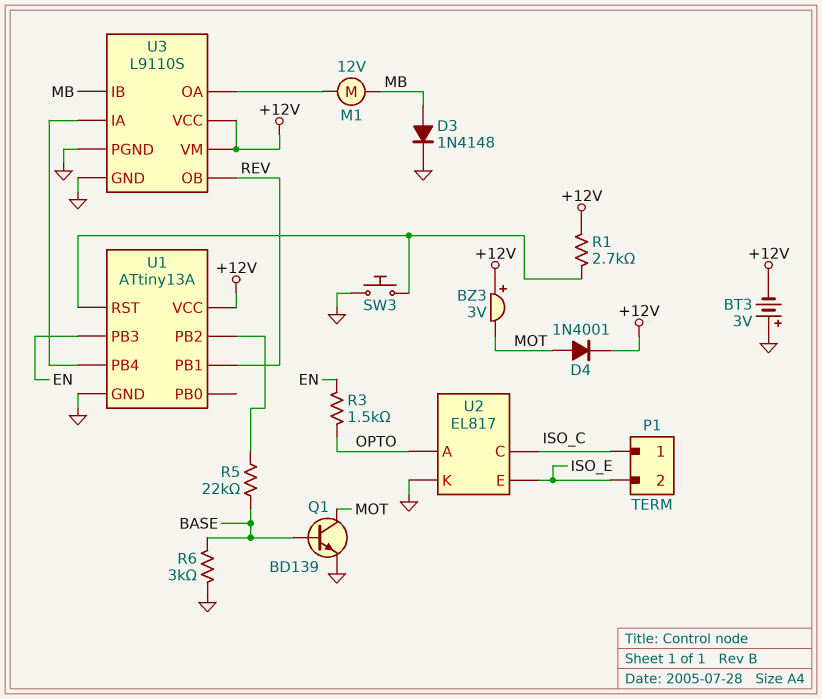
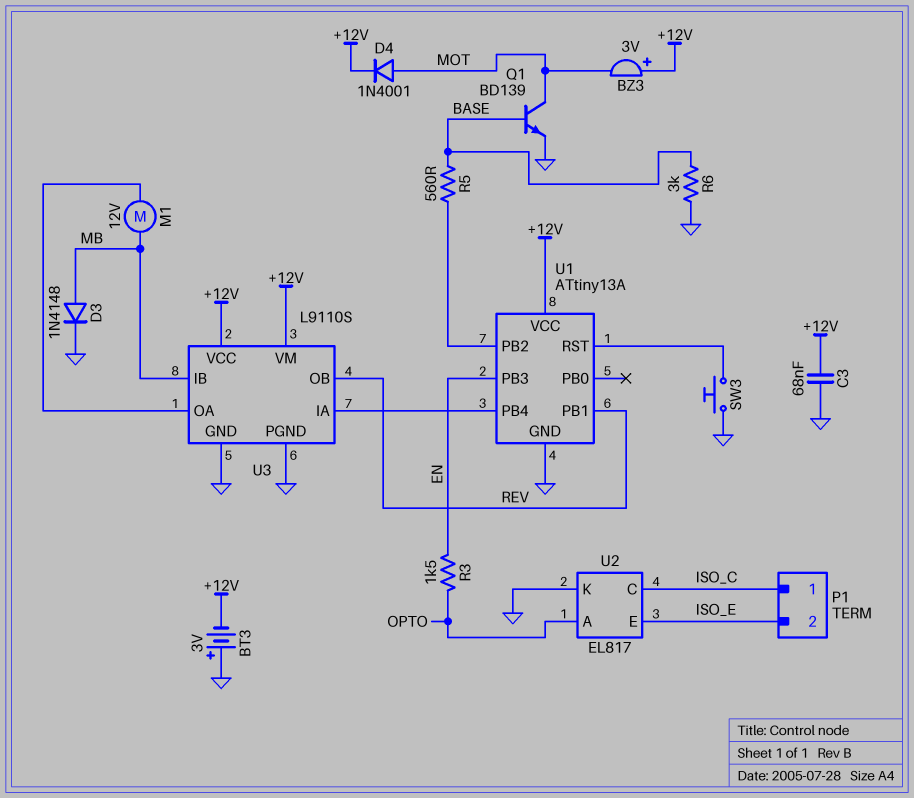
C3: none -> 68nF (+12V, GND)
R1: 2.7k (+12V, U1/RST) -> none
R5: 22k (BASE, U1/PB2) -> 560 (BASE, U1/PB2)

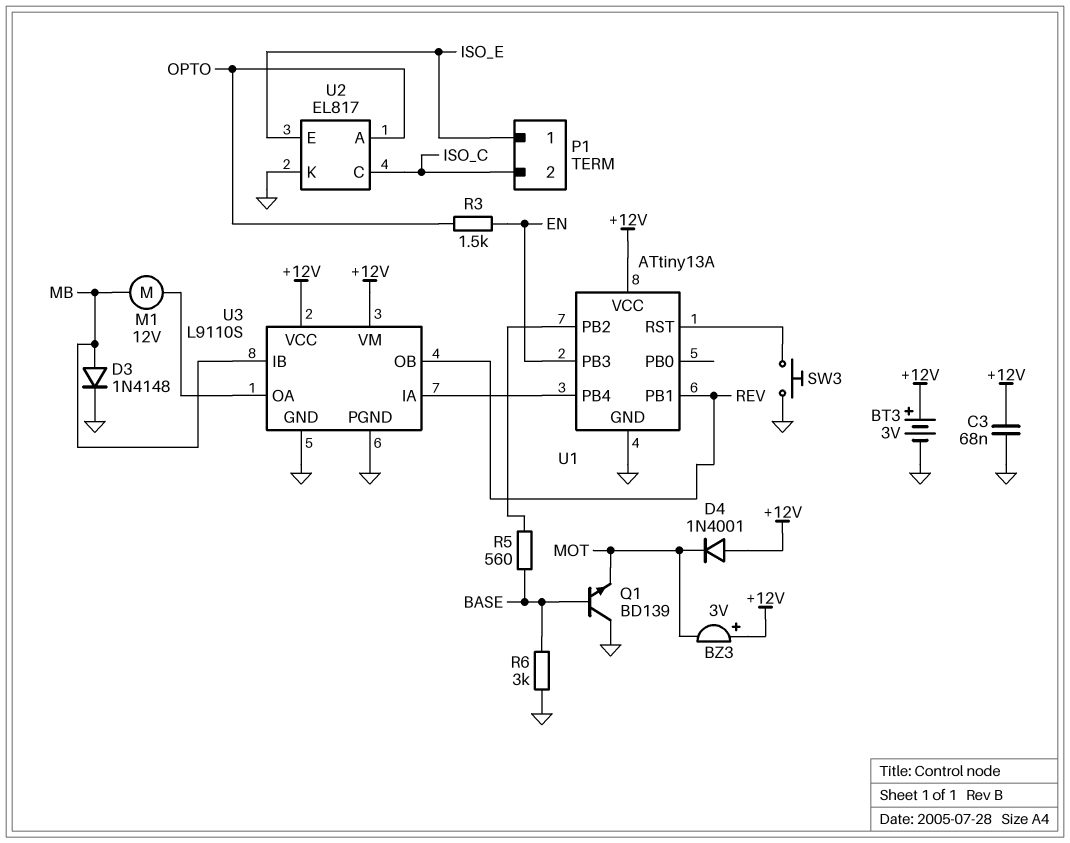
BT3: 3V (plus GND, minus +12V) -> 3V (plus +12V, minus GND)
D4: diode 1N4001 (A MOT, K +12V) -> diode 1N4001 (A +12V, K MOT)
P1 pin 1: ISO_C -> ISO_E
P1 pin 2: ISO_E -> ISO_C
Q1: NPN BD139 (B BASE, C MOT, E GND) -> NPN BD139 (B BASE, C GND, E MOT)

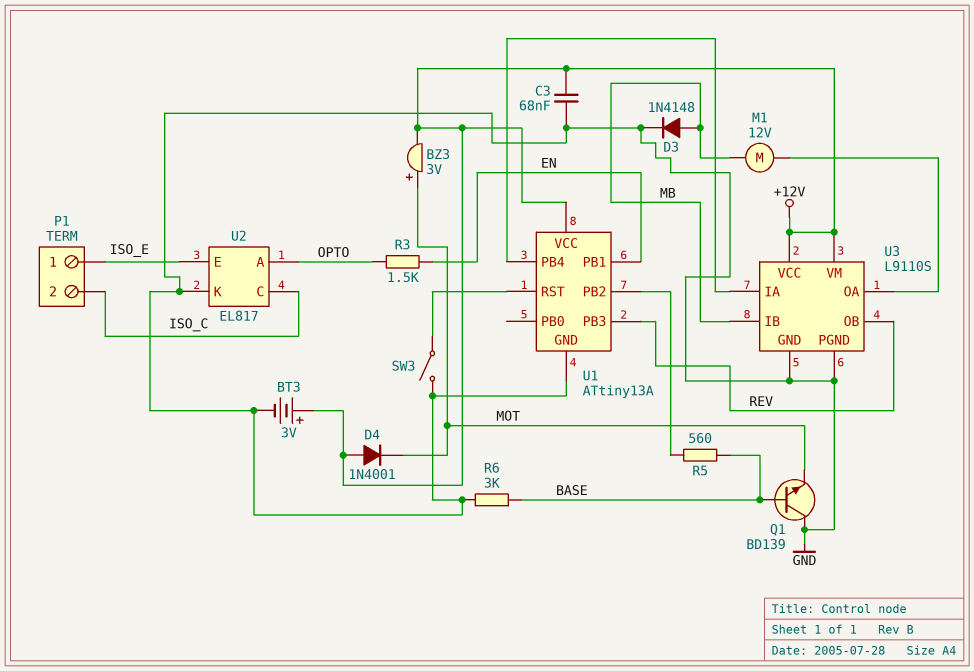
BZ3: buzzer 3V (plus +12V, minus MOT) -> buzzer 3V (plus MOT, minus +12V)
SW3: button (GND, U1/RST) -> switch (GND, U1/RST)
U1 pin PB1: REV -> EN
U1 pin PB3: EN -> REV

